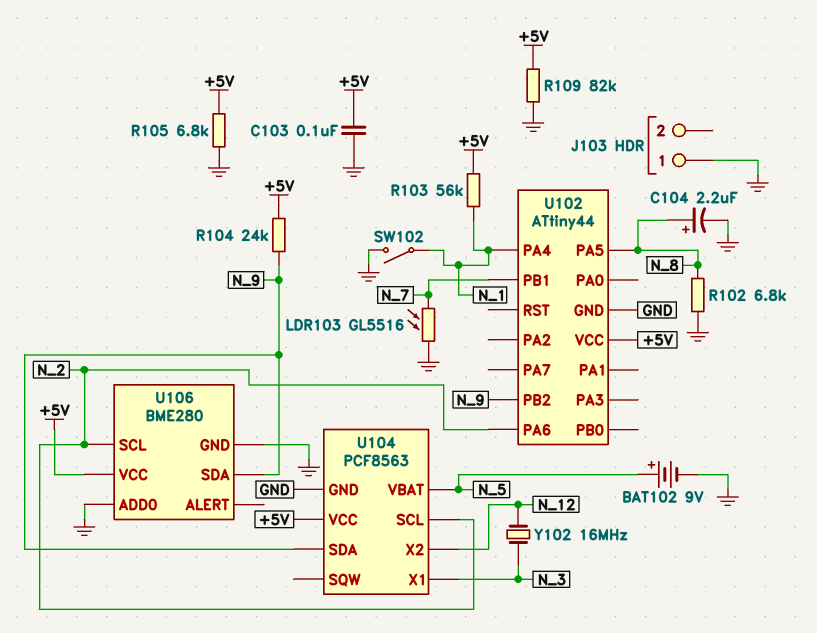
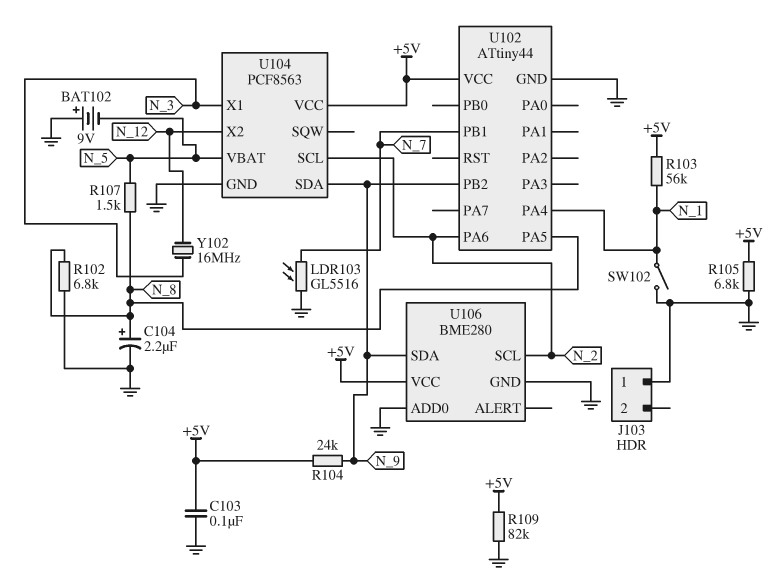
BAT102: 9V (plus N_5, minus GND) -> 9V (plus GND, minus N_5)
R107: none -> 1.5k (N_5, N_8)

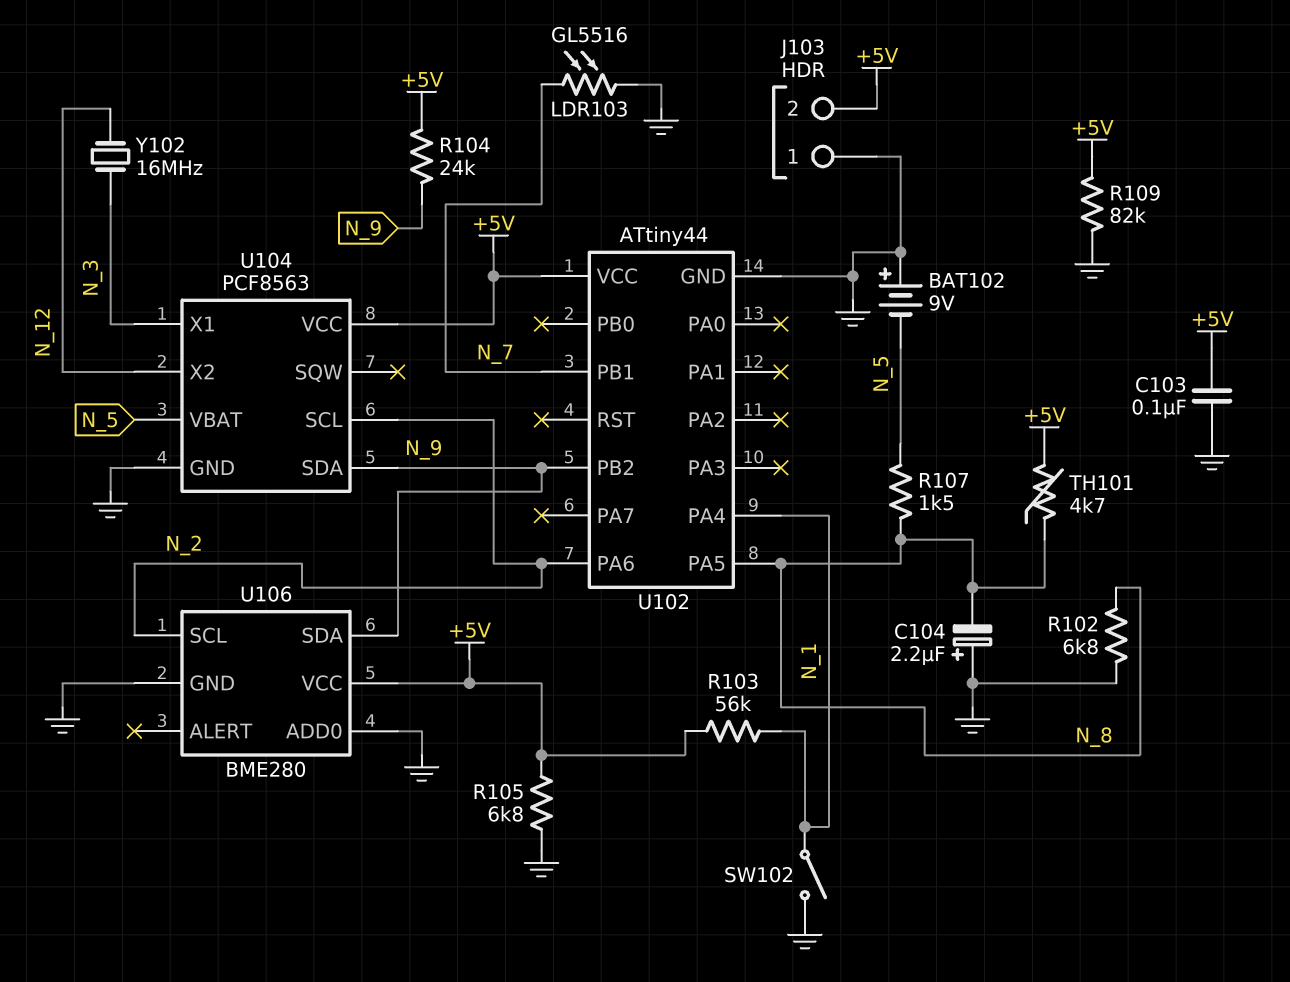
C104: 2.2uF (plus N_8, minus GND) -> 2.2uF (plus GND, minus N_8)
J103 pin 2: none -> +5V
TH101: none -> 4.7k (+5V, N_8)

